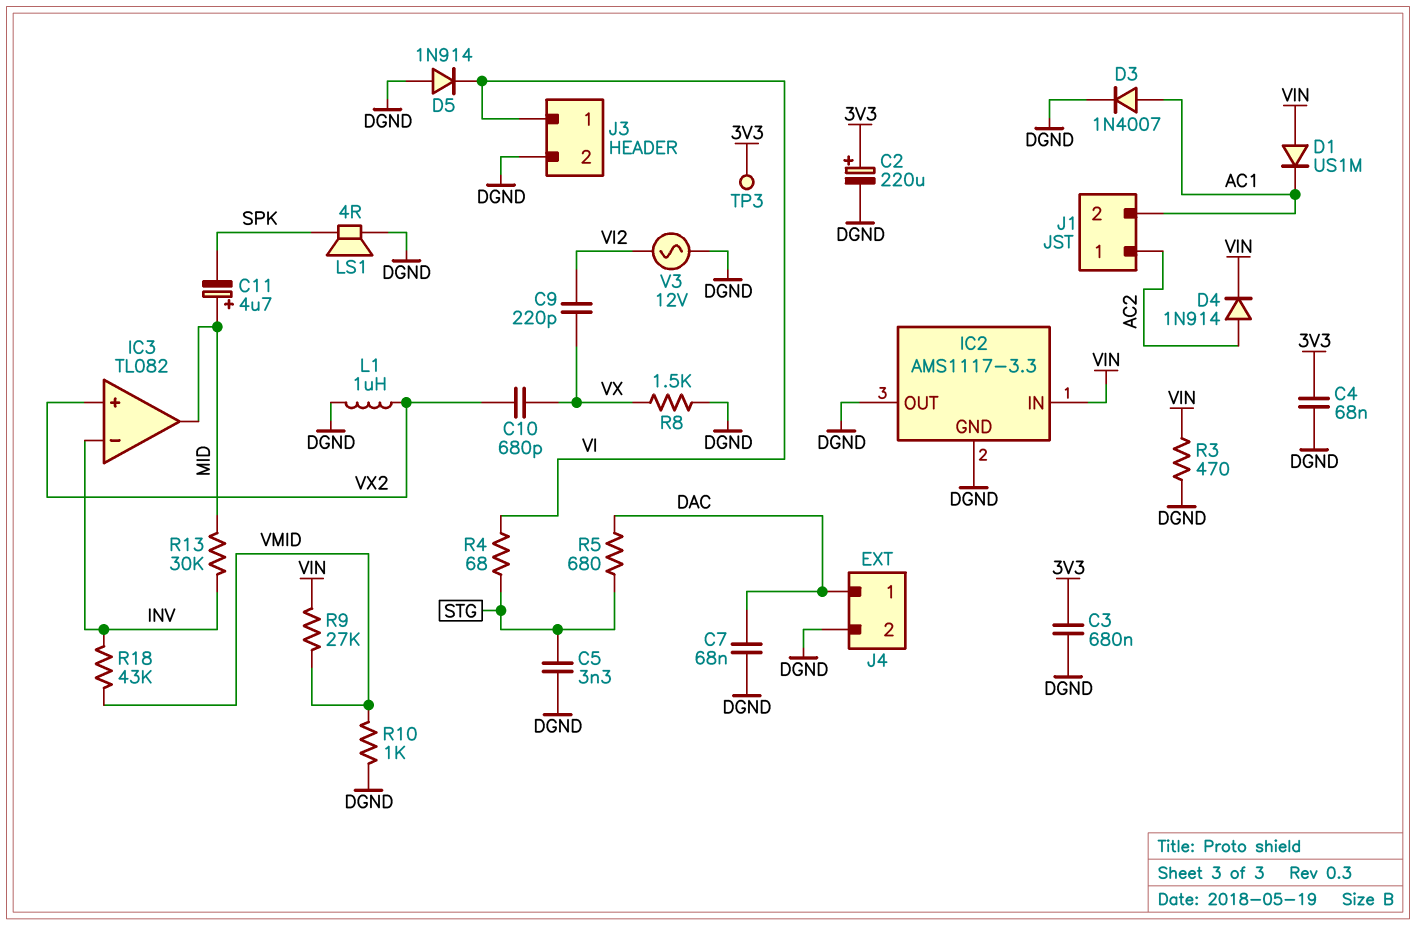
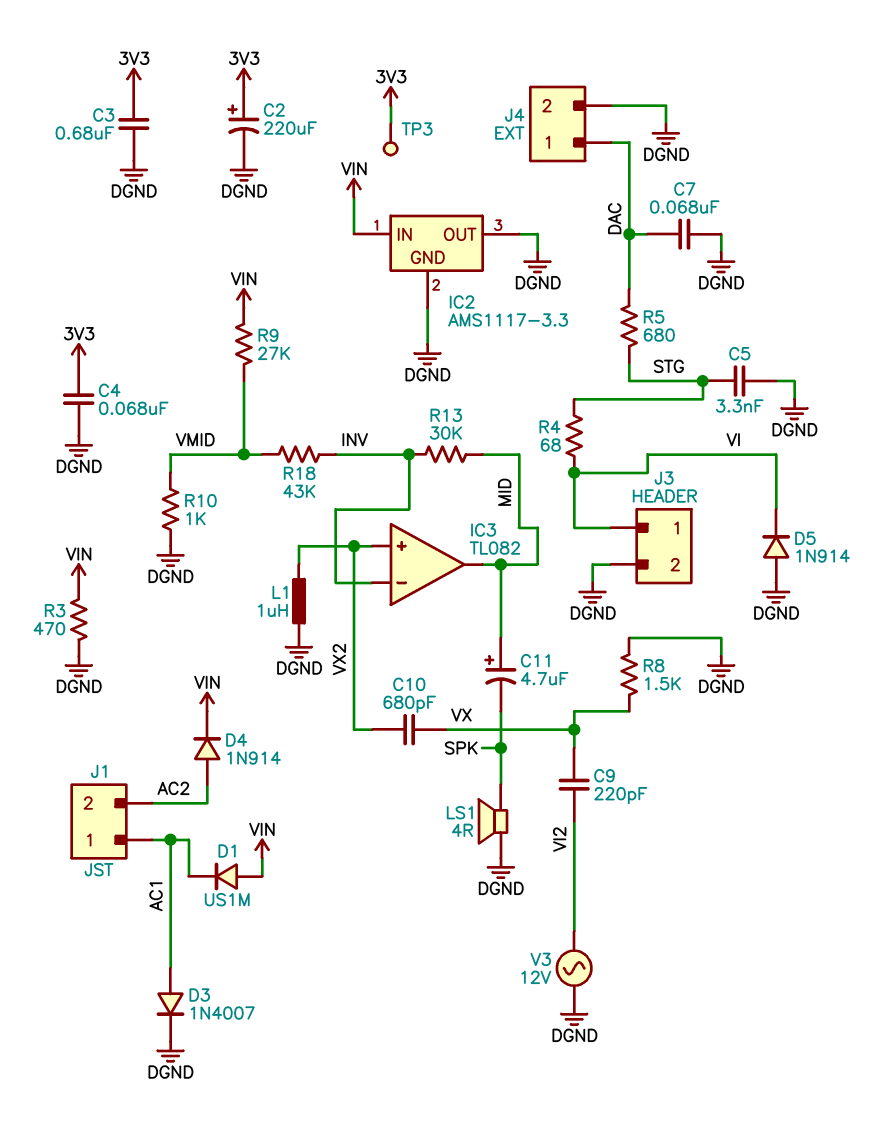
J1 pin 1: AC2 -> AC1
J1 pin 2: AC1 -> AC2

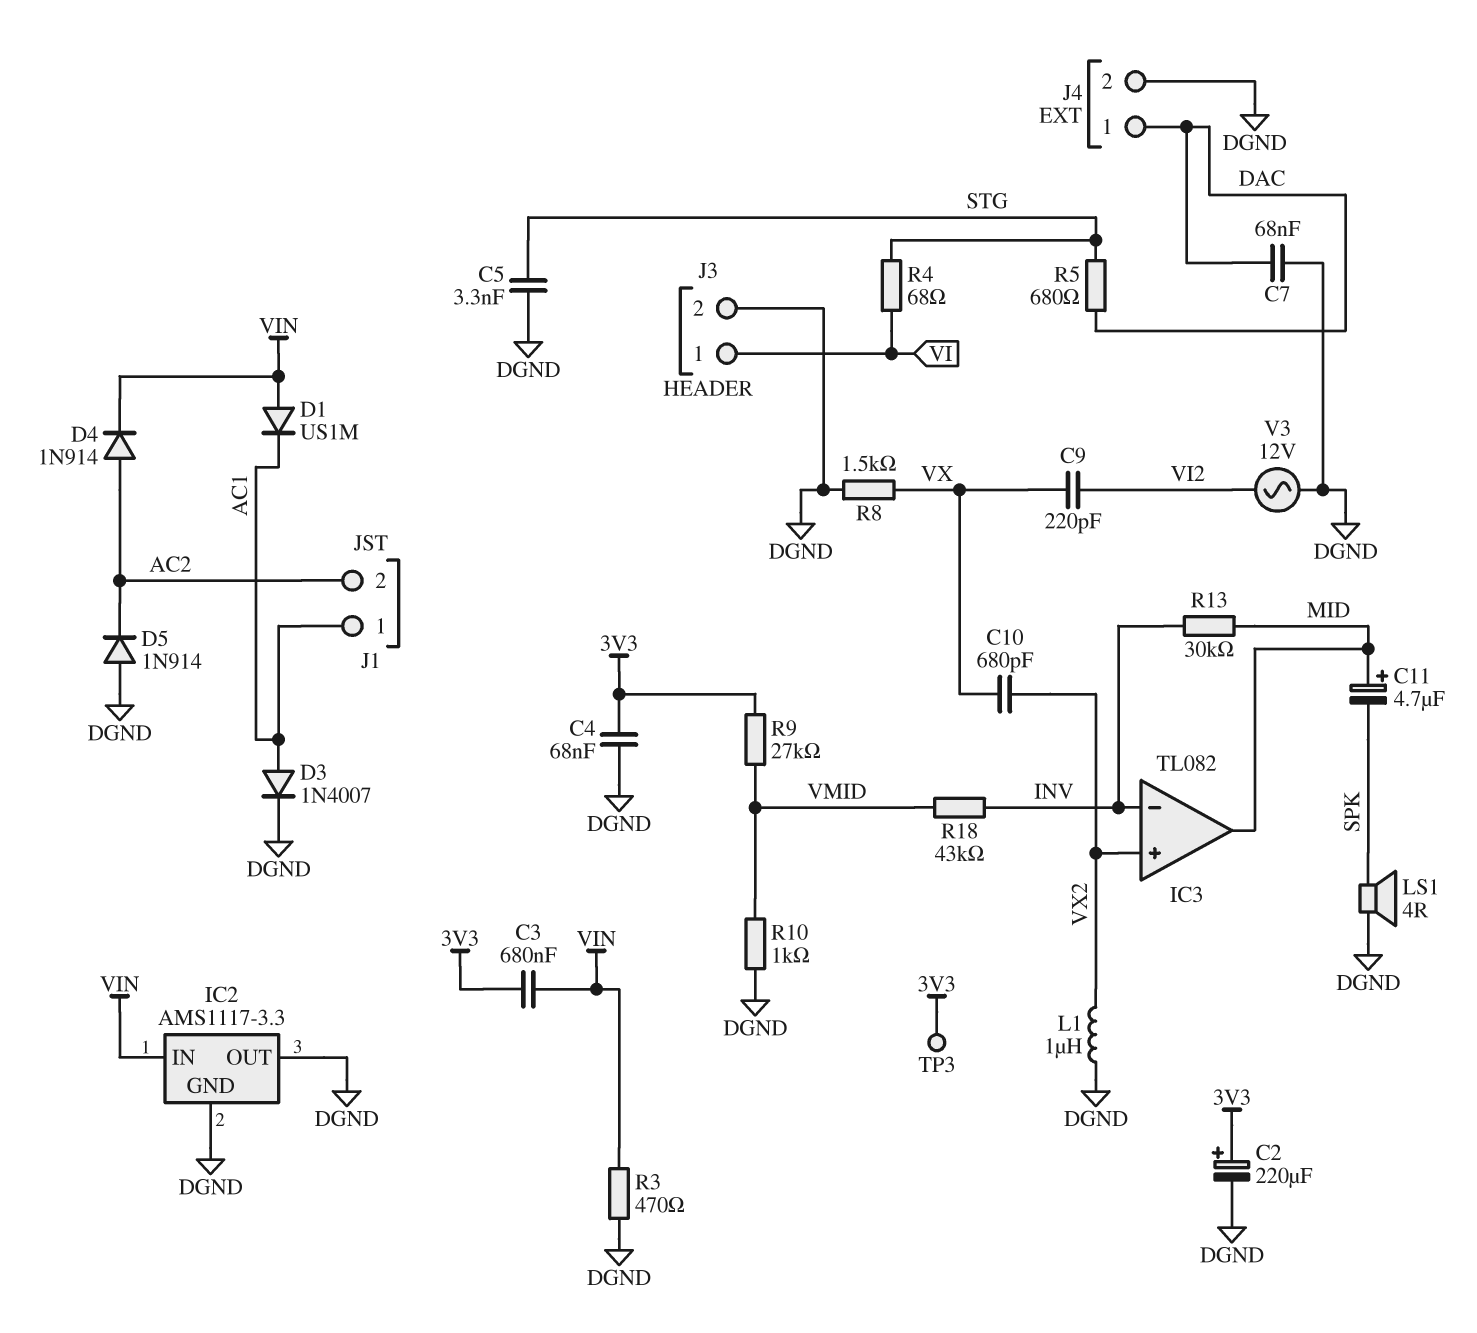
C3: 680nF (3V3, DGND) -> 680nF (3V3, VIN)
D5: diode 1N914 (A DGND, K VI) -> diode 1N914 (A DGND, K AC2)
R9: 27k (VIN, VMID) -> 27k (3V3, VMID)

